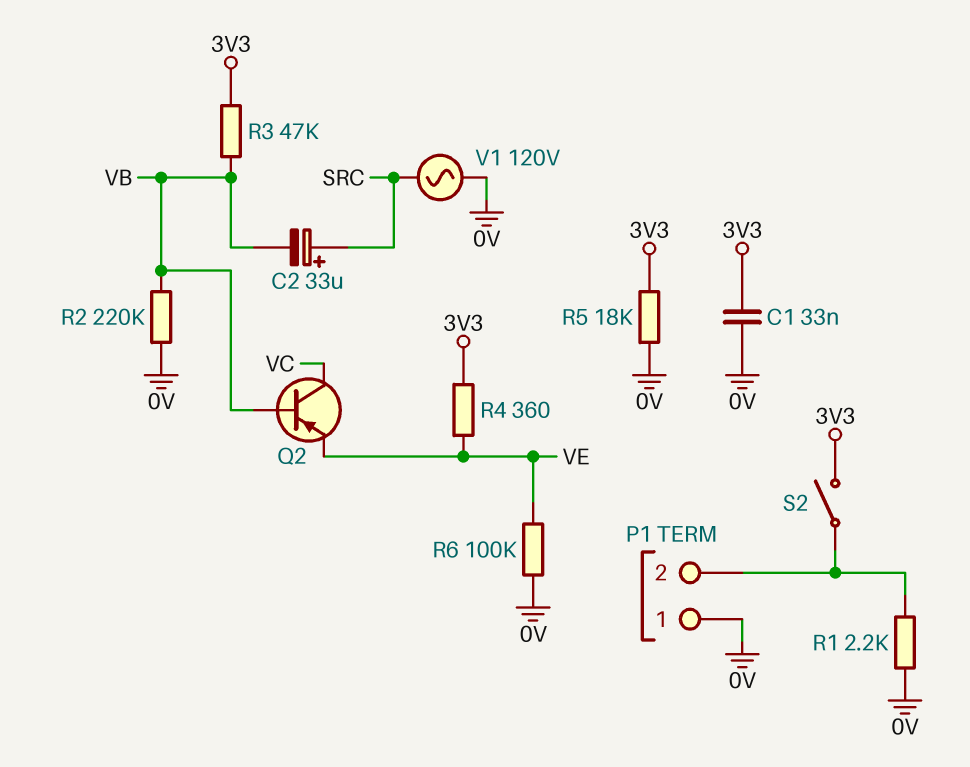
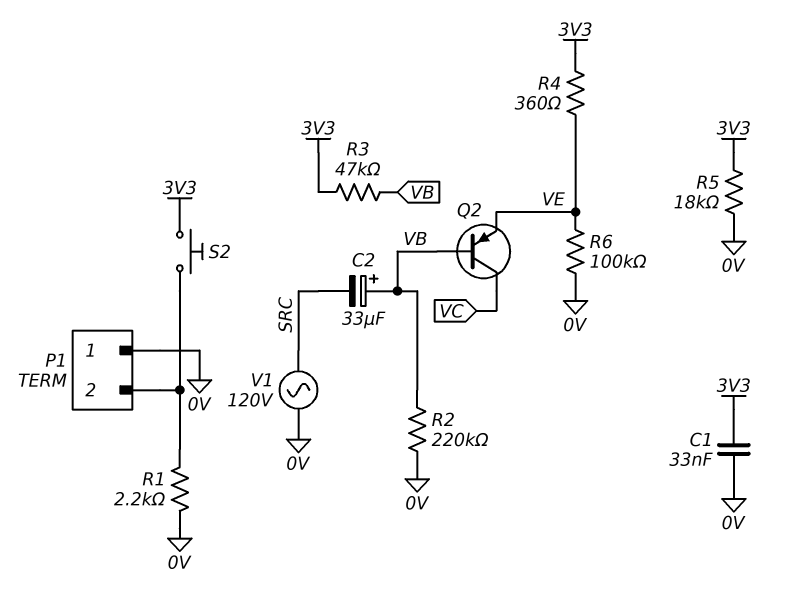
C2: 33uF (plus SRC, minus VB) -> 33uF (plus VB, minus SRC)
S2: switch (3V3, P1/2) -> button (3V3, P1/2)

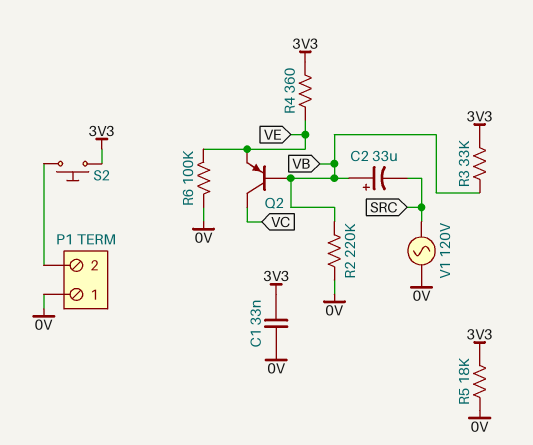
R1: 2.2k (0V, P1/2) -> none
R3: 47k (3V3, VB) -> 33k (3V3, VB)

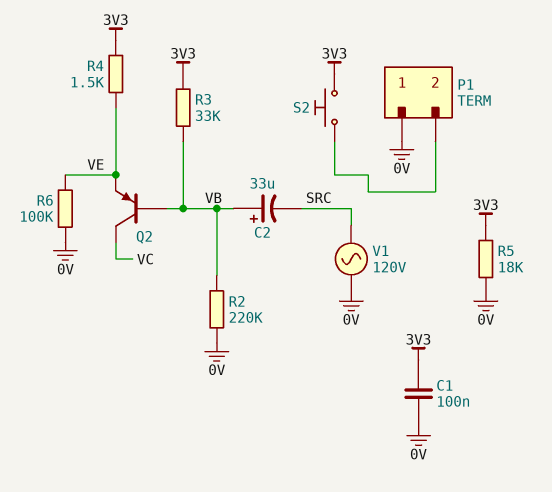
C1: 33nF (0V, 3V3) -> 100nF (0V, 3V3)
R4: 360 (3V3, VE) -> 1.5k (3V3, VE)

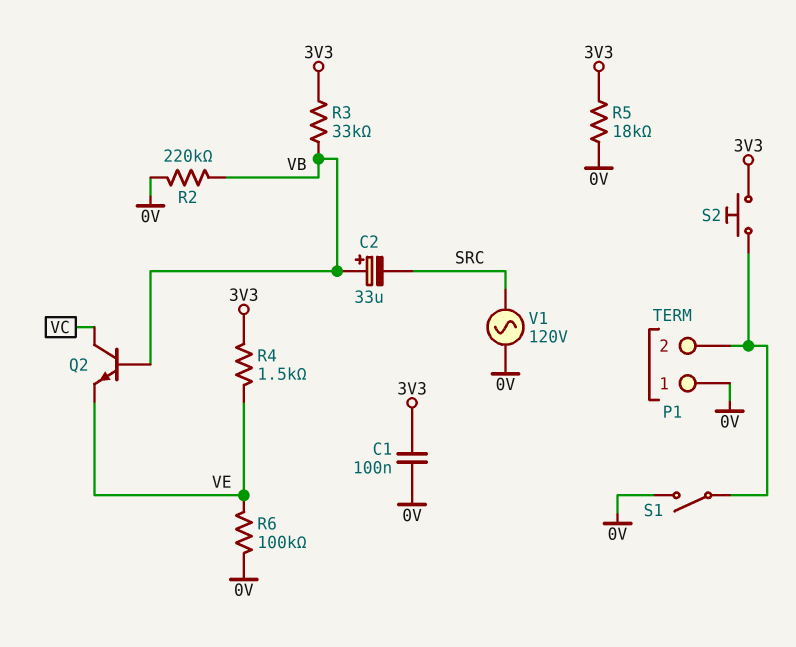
Q2: PNP (B VB, C VC, E VE) -> NPN (B VB, C VC, E VE)
S1: none -> switch (0V, P1/2)

